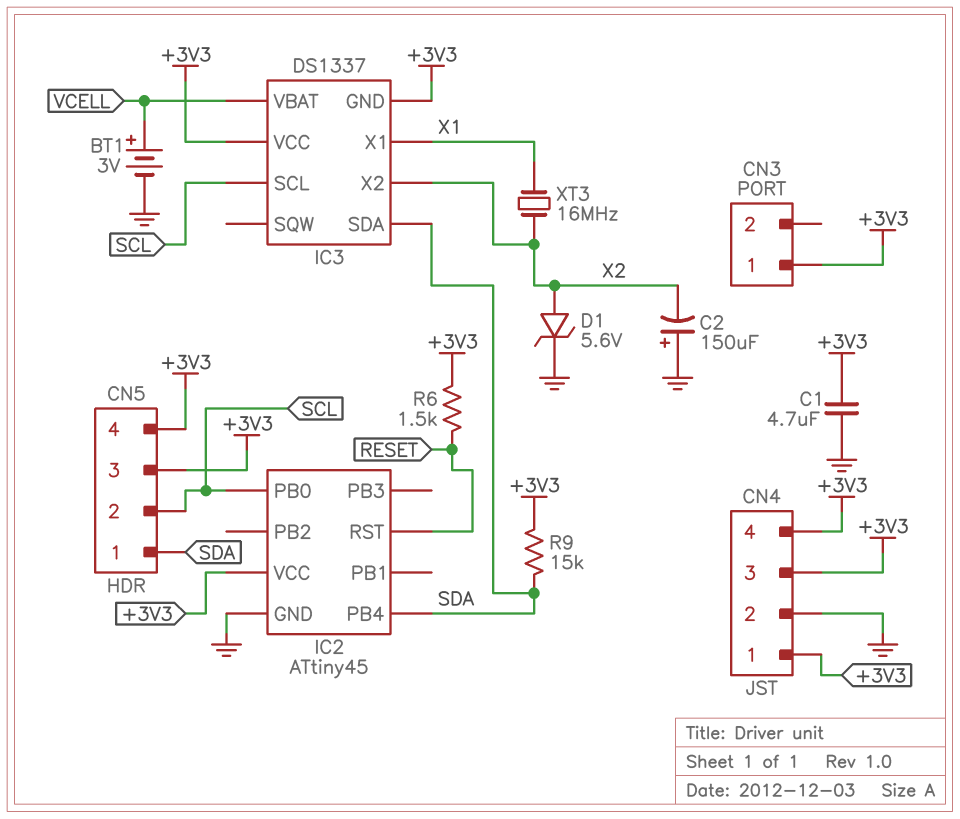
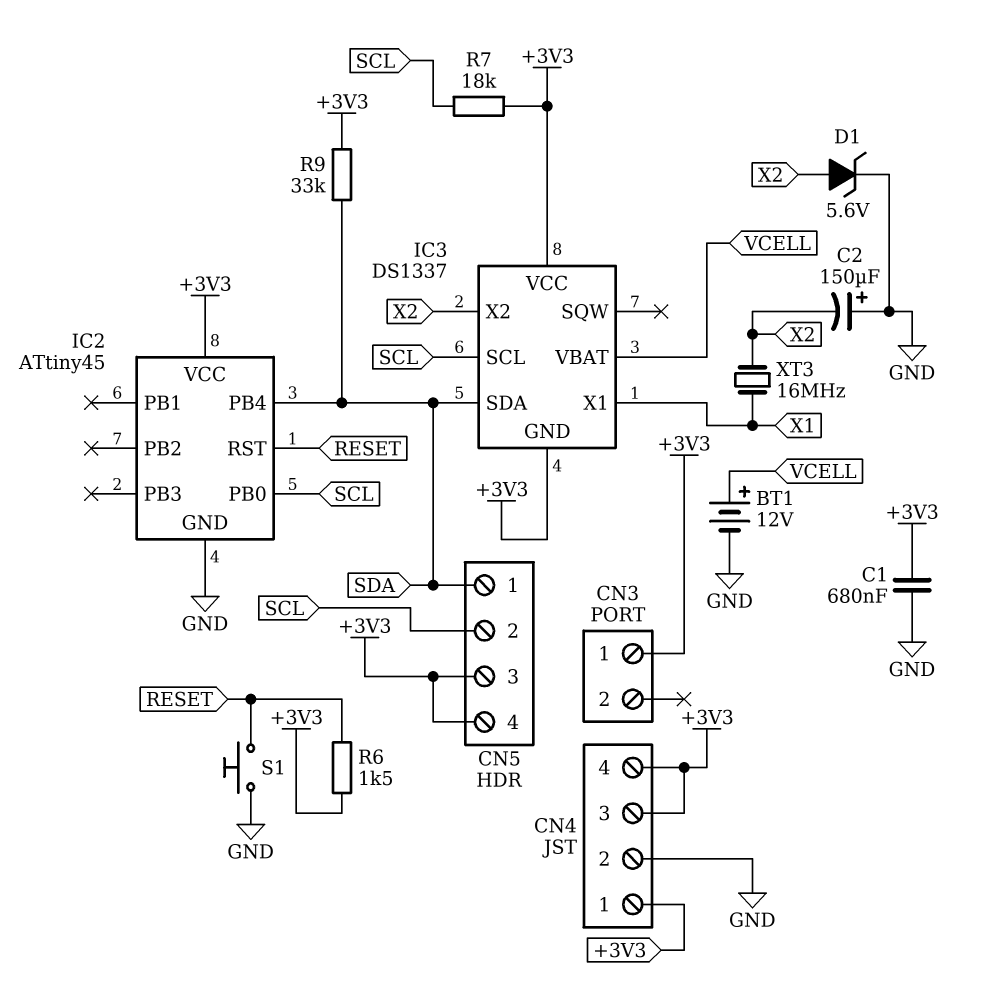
BT1: 3V (plus VCELL, minus GND) -> 12V (plus VCELL, minus GND)
C1: 4.7uF (+3V3, GND) -> 680nF (+3V3, GND)
R7: none -> 18k (+3V3, SCL)
R9: 15k (+3V3, SDA) -> 33k (+3V3, SDA)
S1: none -> button (GND, RESET)

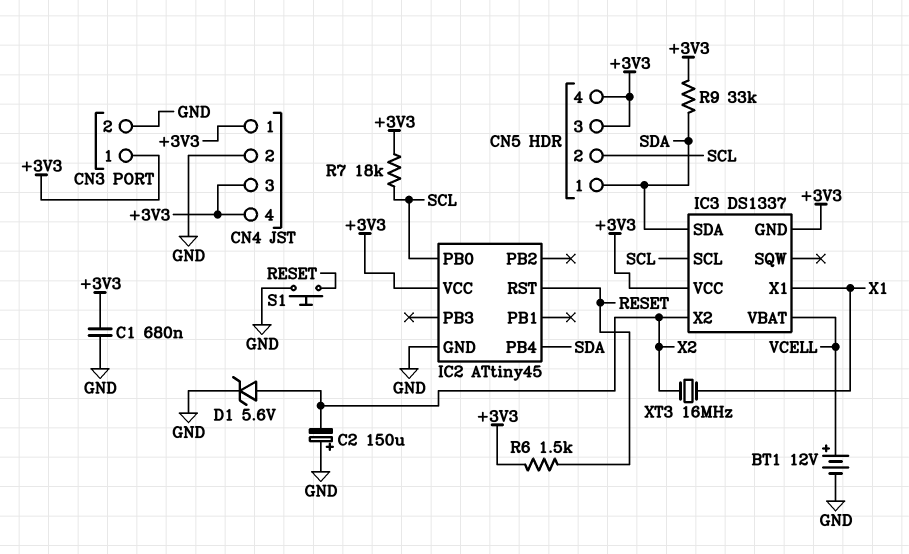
CN3 pin 2: none -> GND

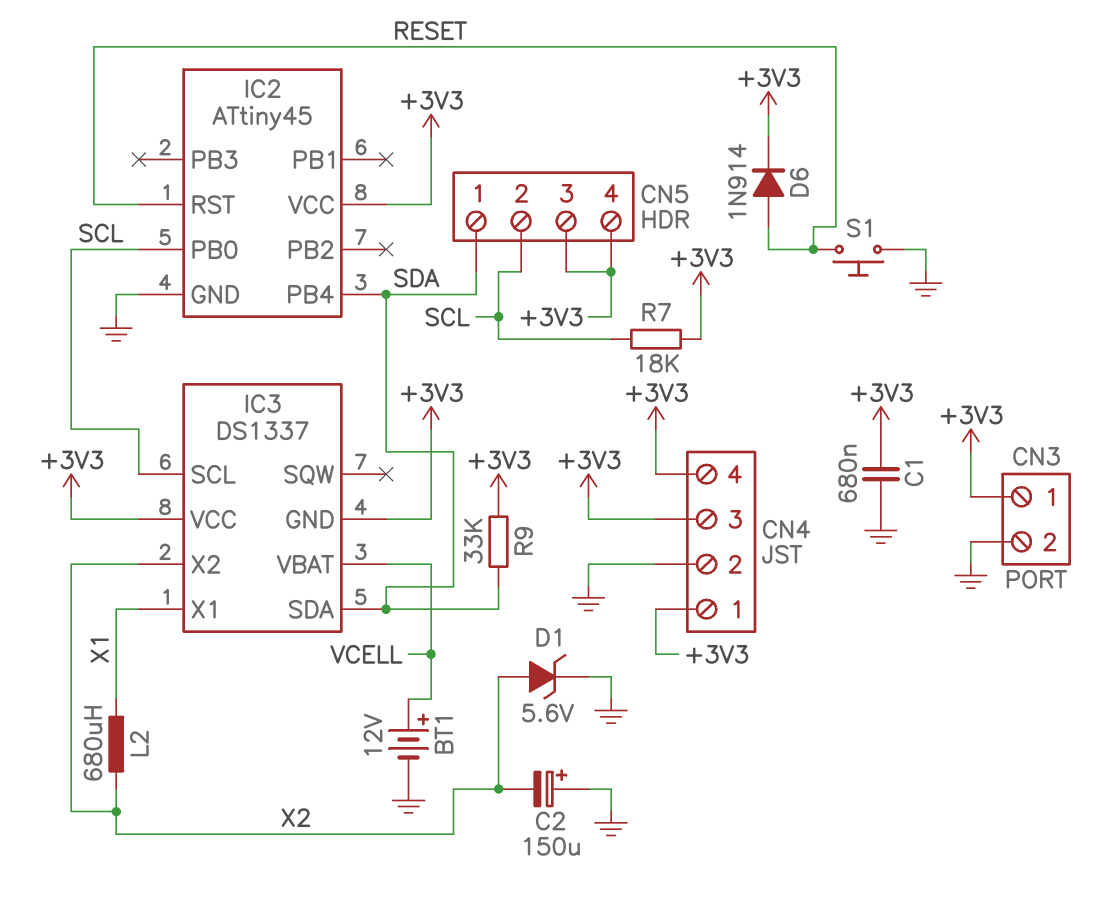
D6: none -> diode 1N914 (A RESET, K +3V3)
L2: none -> 680uH (X1, X2)
R6: 1.5k (+3V3, RESET) -> none
XT3: 16MHz (X1, X2) -> none

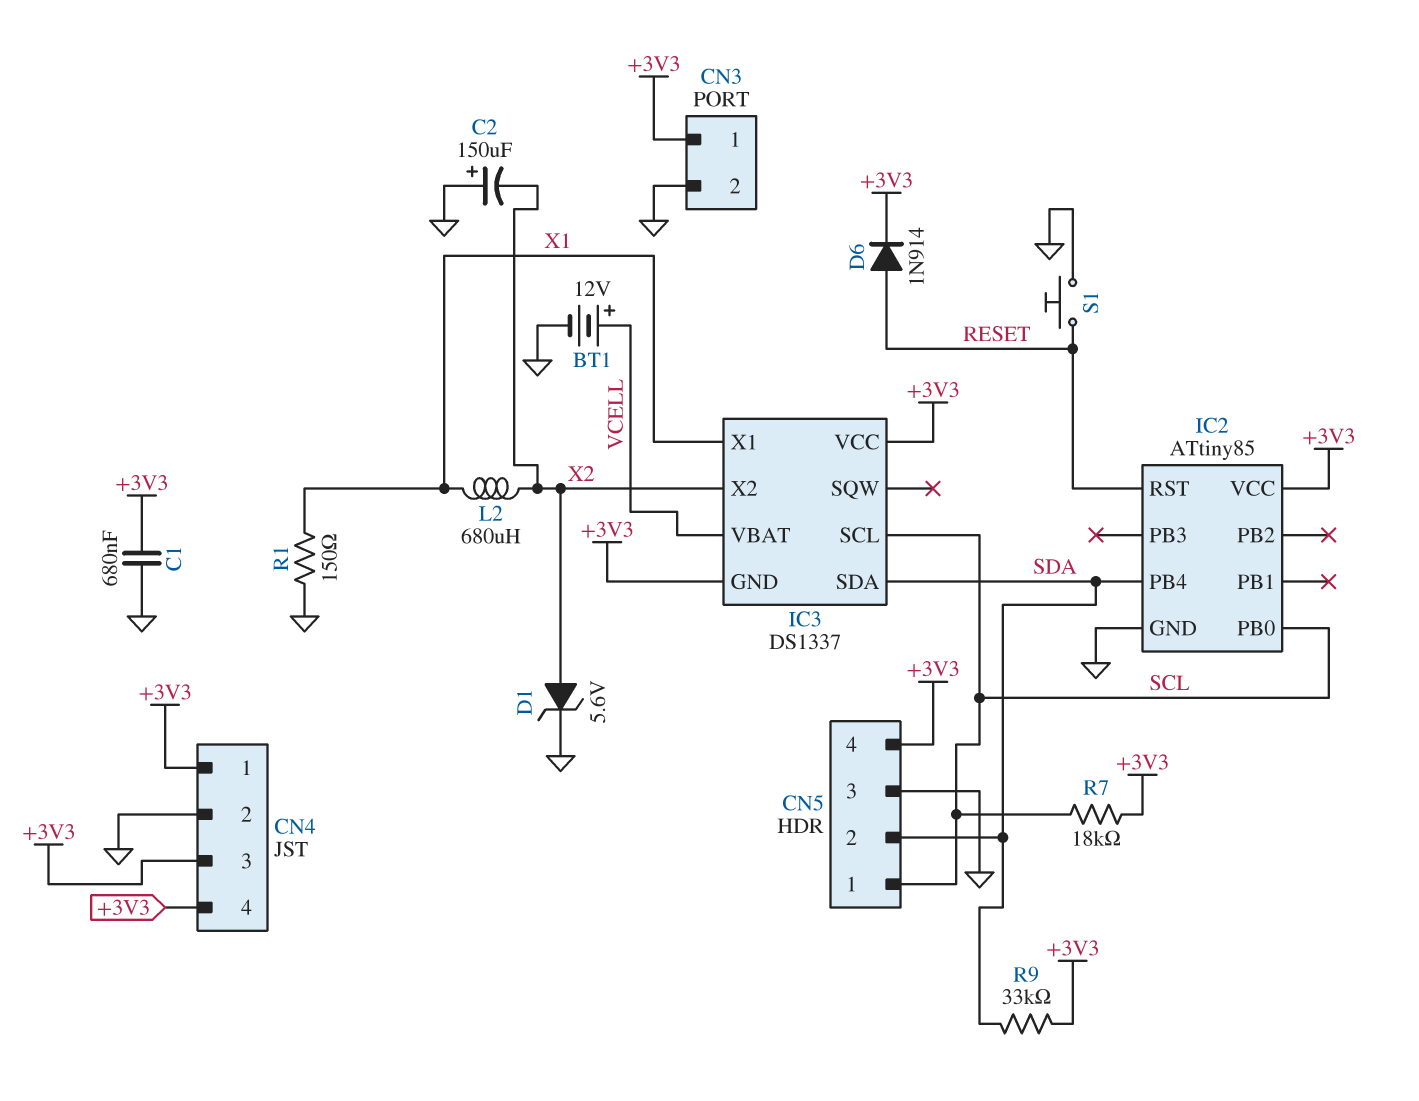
CN5 pin 1: SDA -> SCL
CN5 pin 2: SCL -> SDA
CN5 pin 3: +3V3 -> GND
IC2: ATtiny45 -> ATtiny85
R1: none -> 150 (GND, X1)

